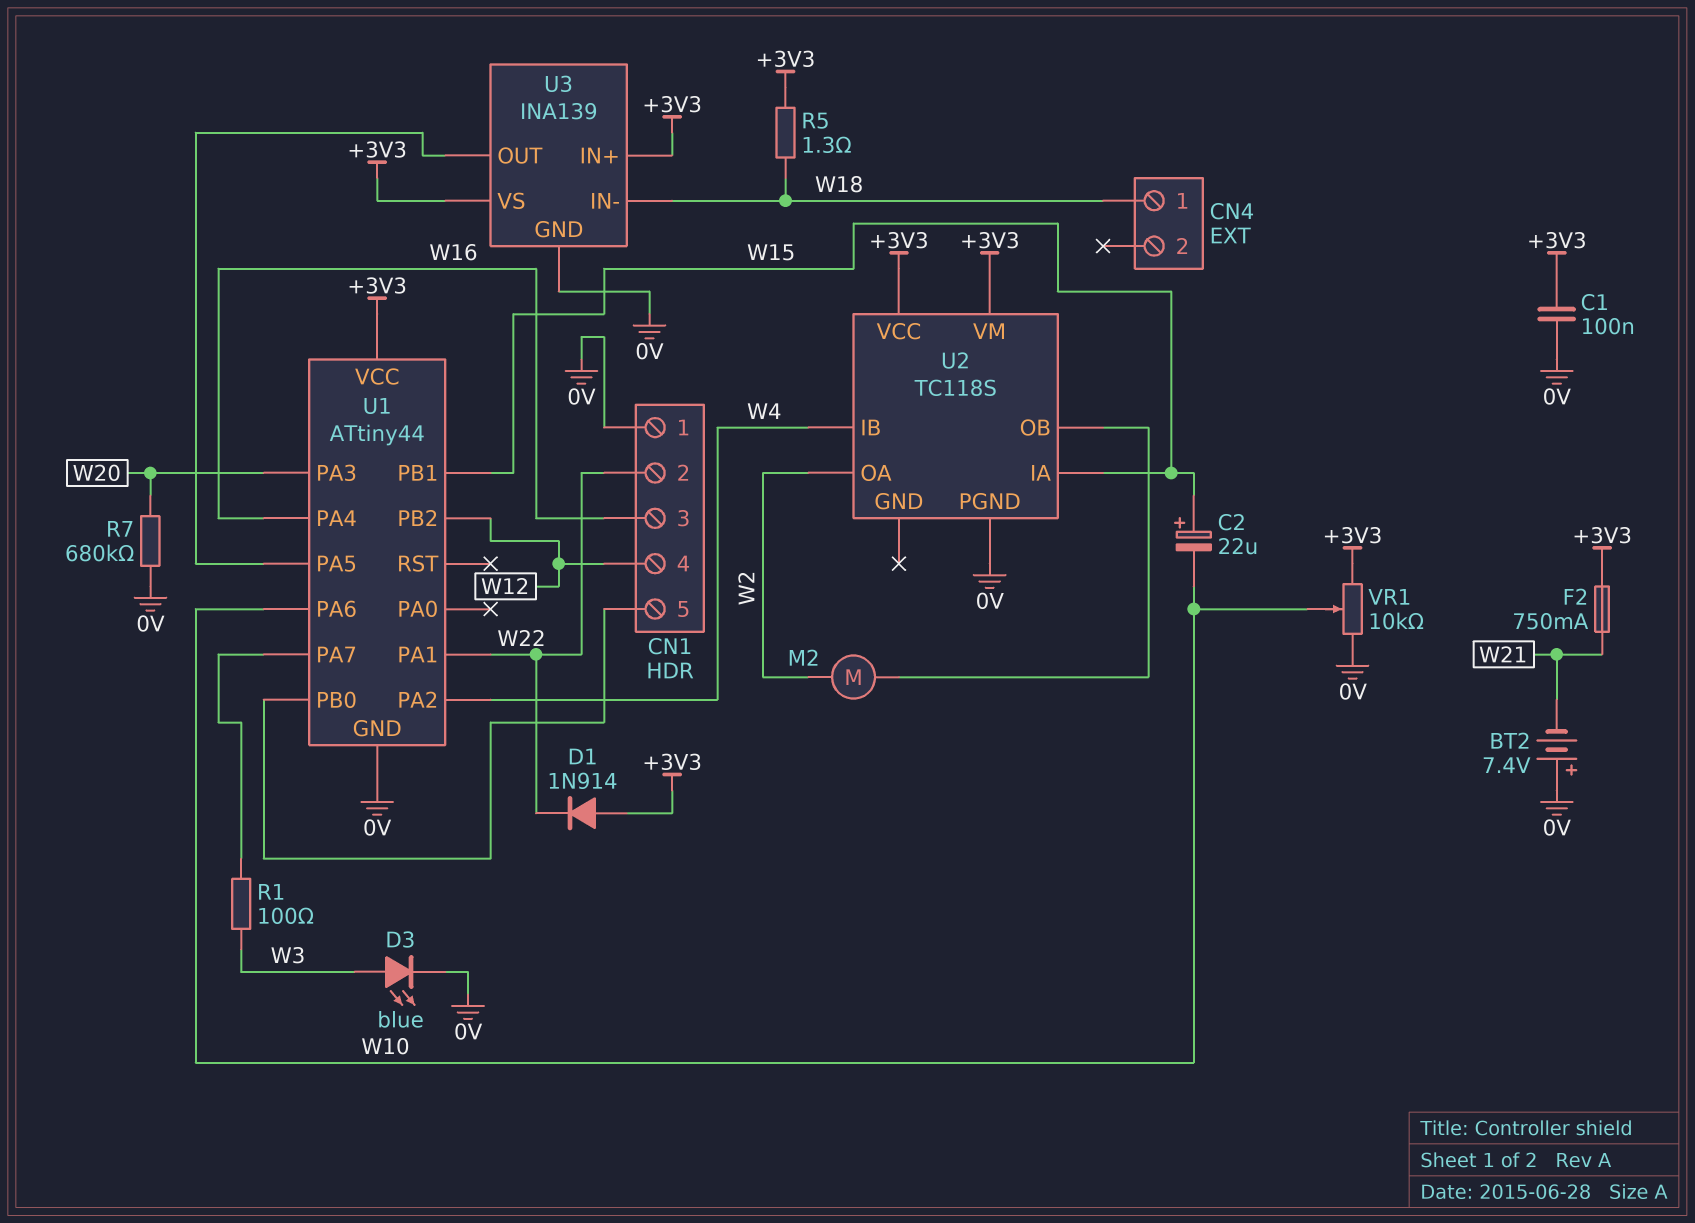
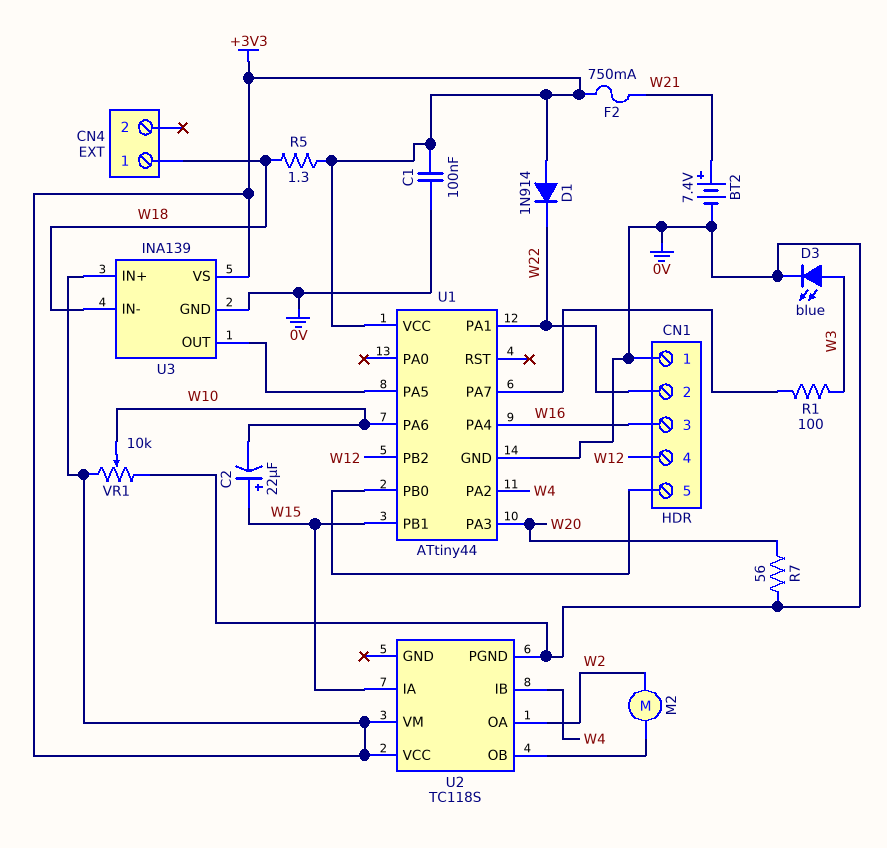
BT2: 7.4V (plus 0V, minus W21) -> 7.4V (plus W21, minus 0V)
R7: 680k (0V, W20) -> 56 (0V, W20)

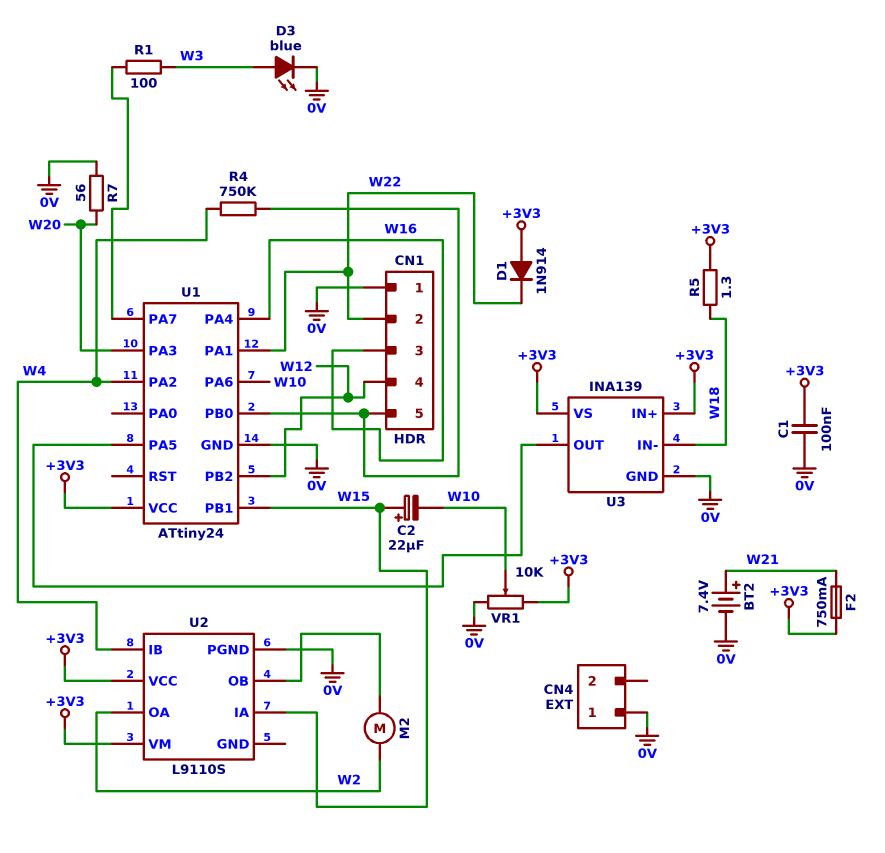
CN4 pin 1: W18 -> 0V
R4: none -> 750k (CN1/5, W4)
U1: ATtiny44 -> ATtiny24
U2: TC118S -> L9110S

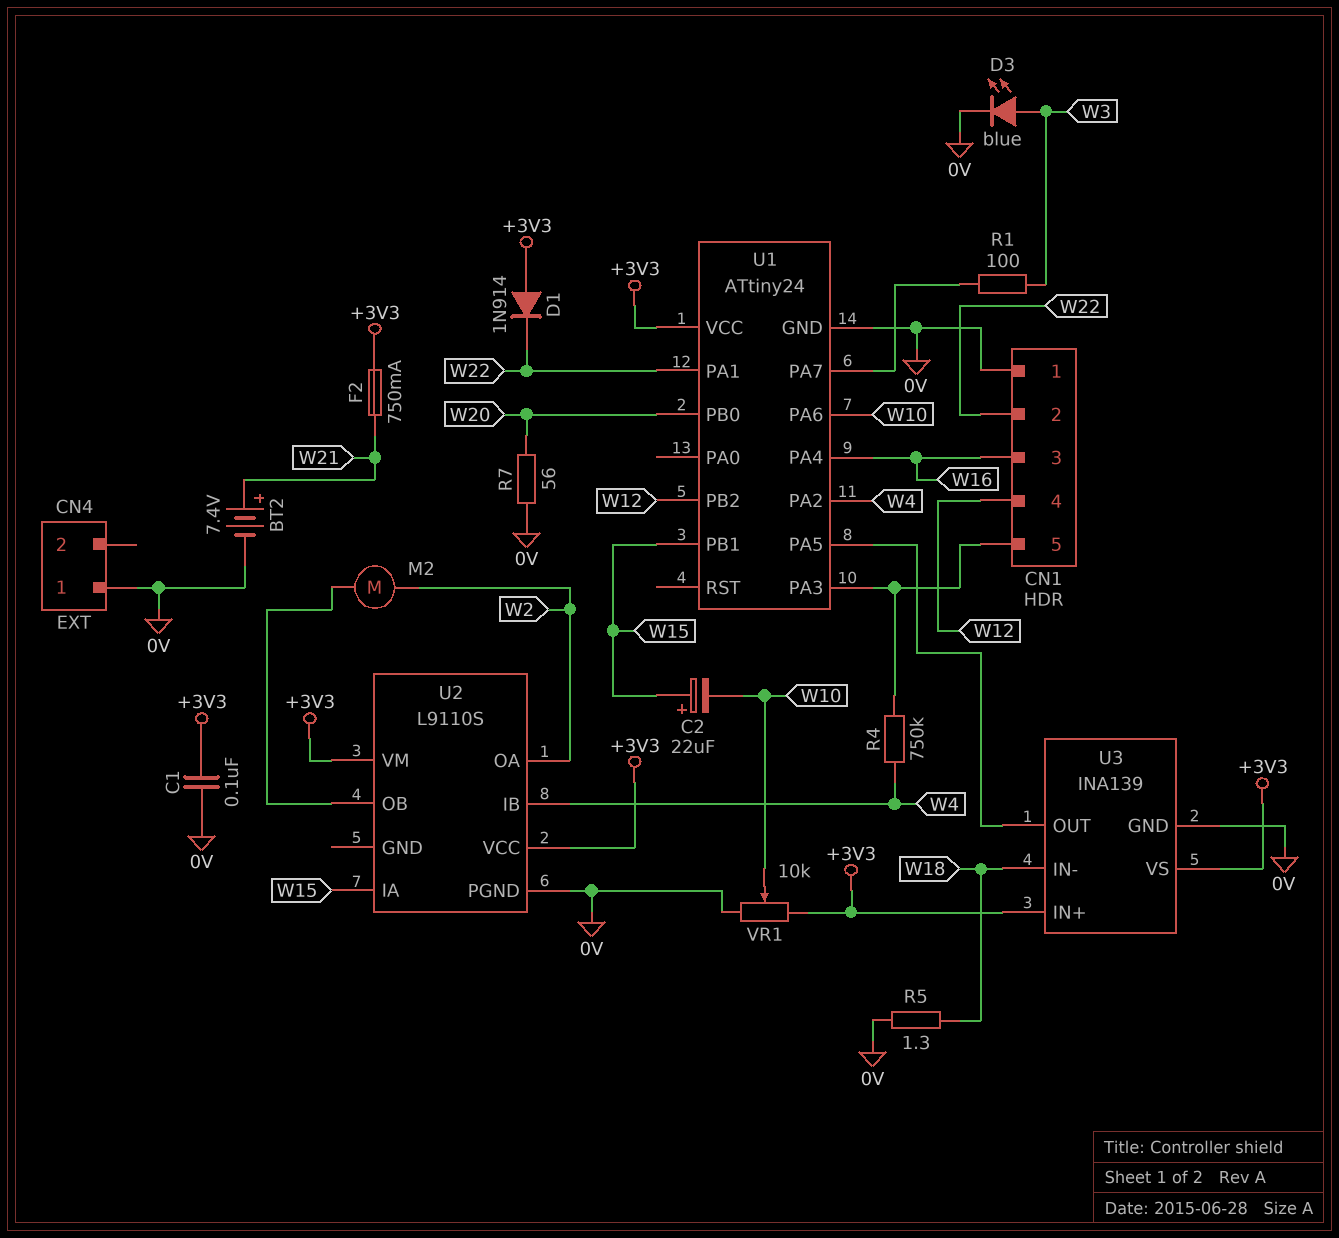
R5: 1.3 (+3V3, W18) -> 1.3 (0V, W18)
U1 pin PA3: W20 -> CN1/5
U1 pin PB0: CN1/5 -> W20

